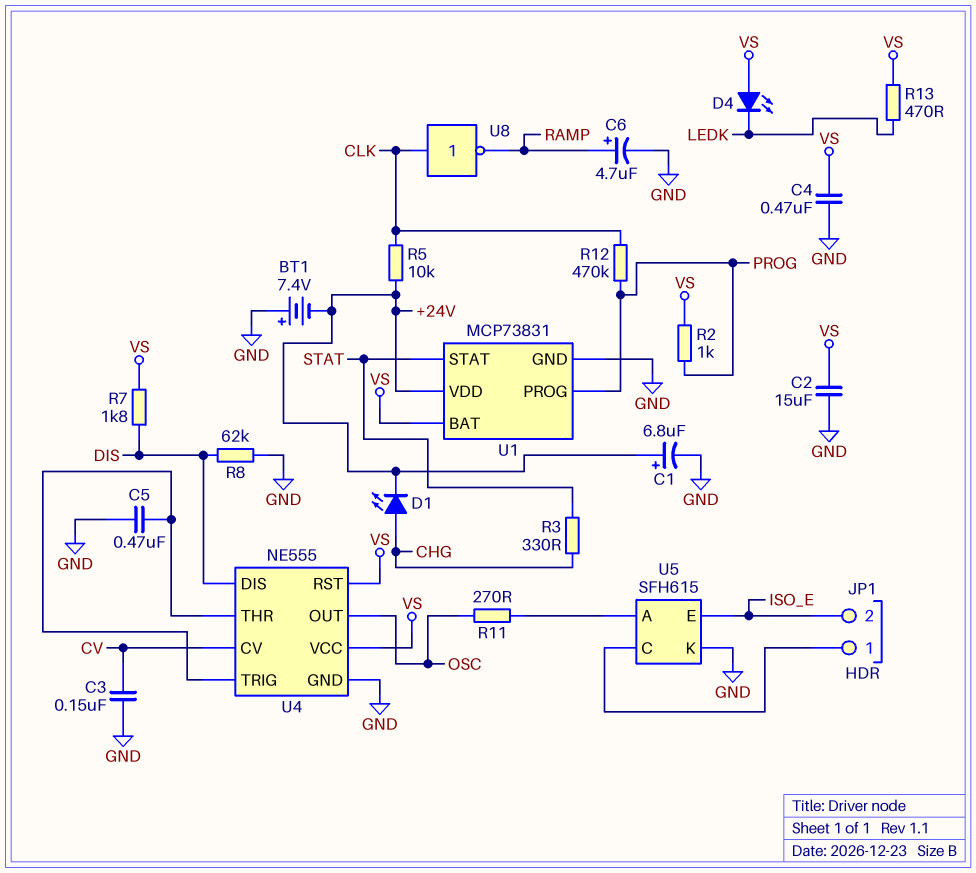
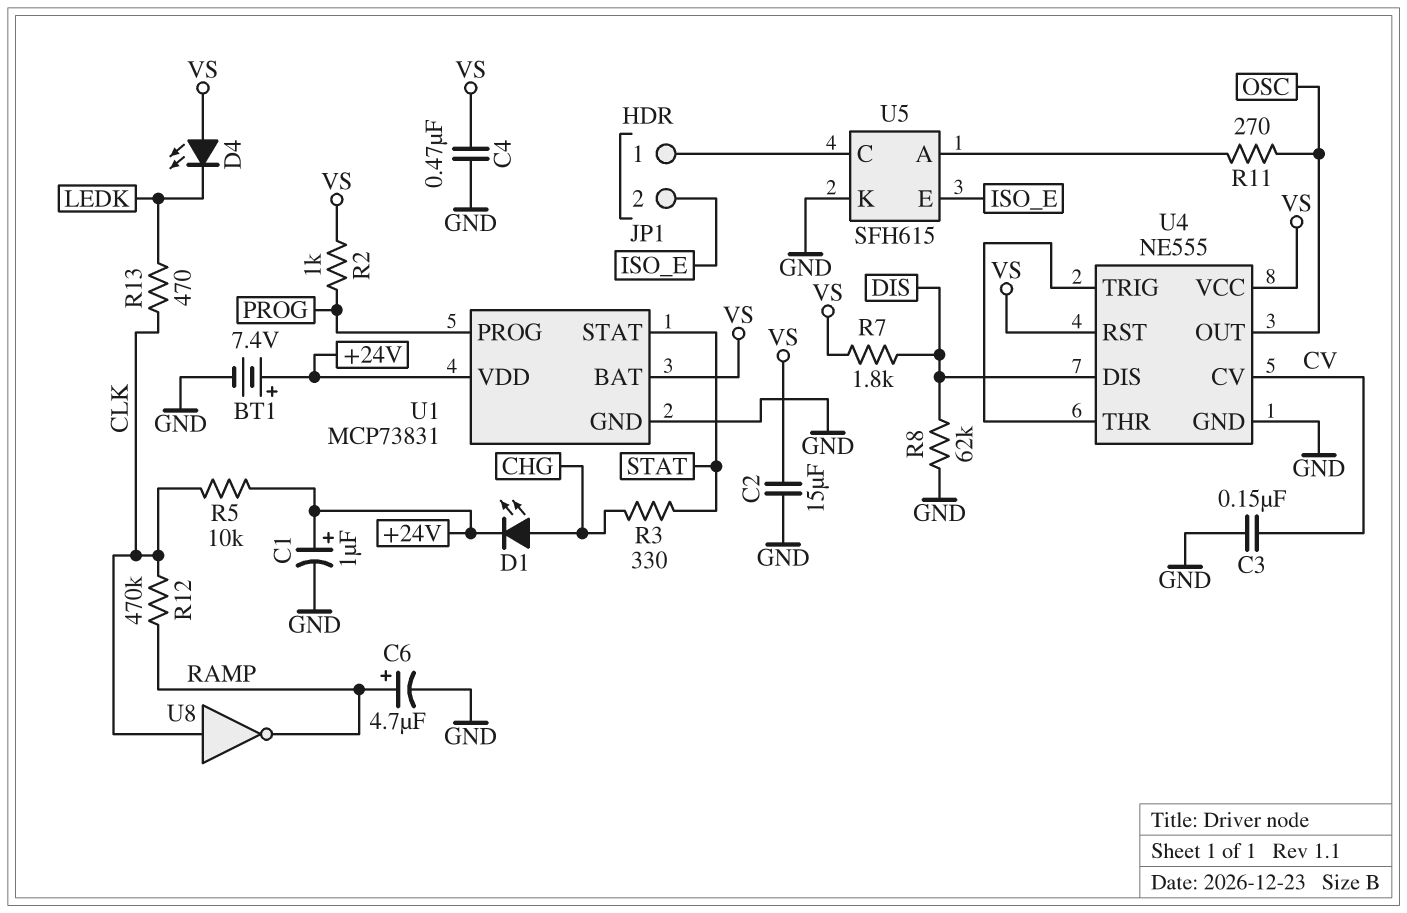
BT1: 7.4V (plus GND, minus +24V) -> 7.4V (plus +24V, minus GND)
C1: 6.8uF (plus +24V, minus GND) -> 1uF (plus +24V, minus GND)
C5: 470nF (GND, U4/THR) -> none
R12: 470k (CLK, PROG) -> 470k (CLK, RAMP)
R13: 470 (LEDK, VS) -> 470 (CLK, LEDK)

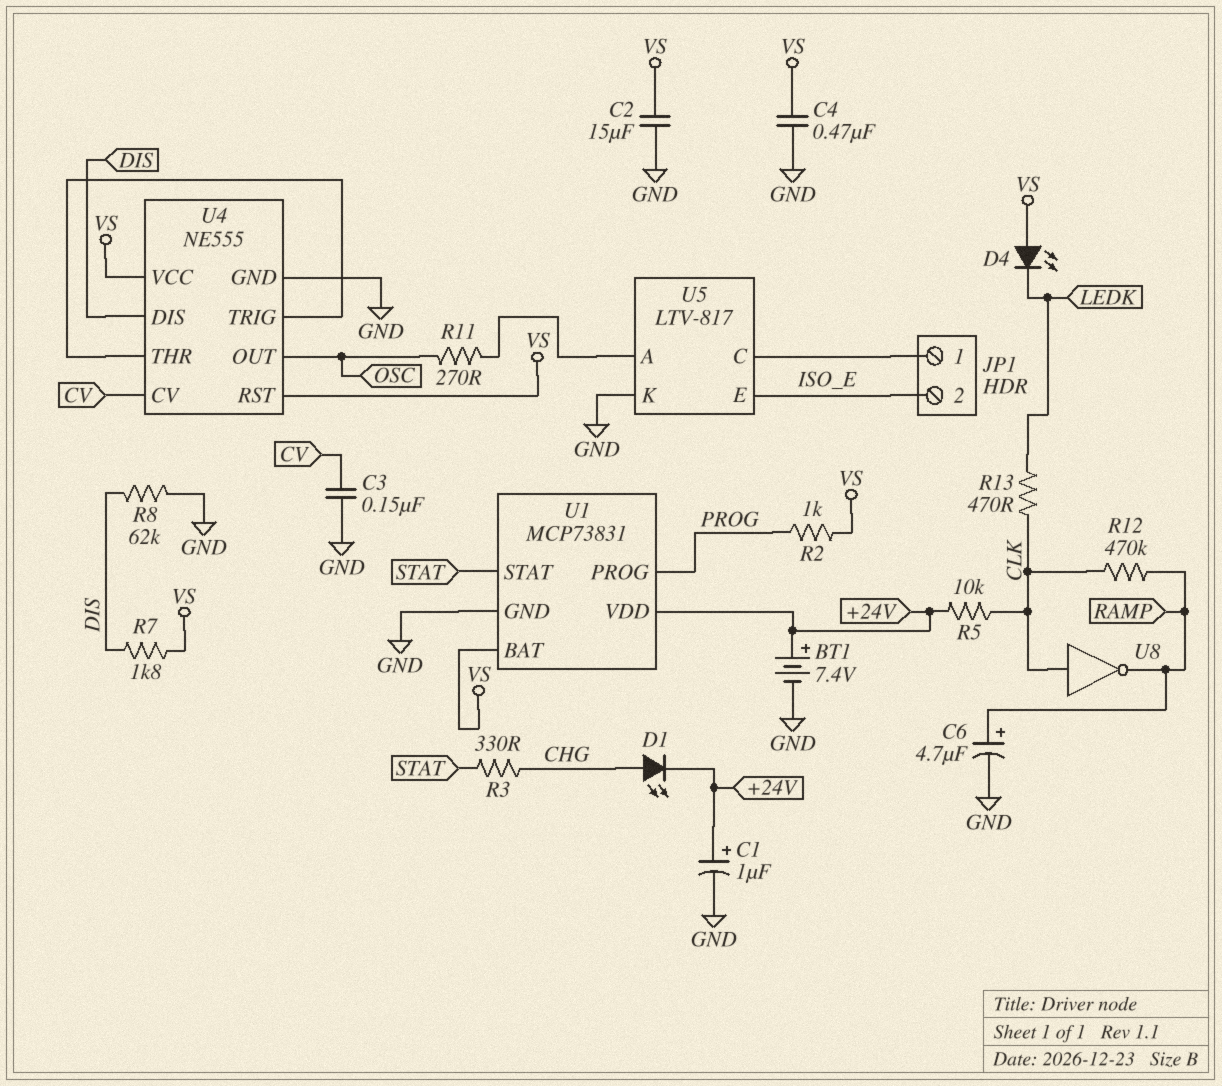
U5: SFH615 -> LTV-817

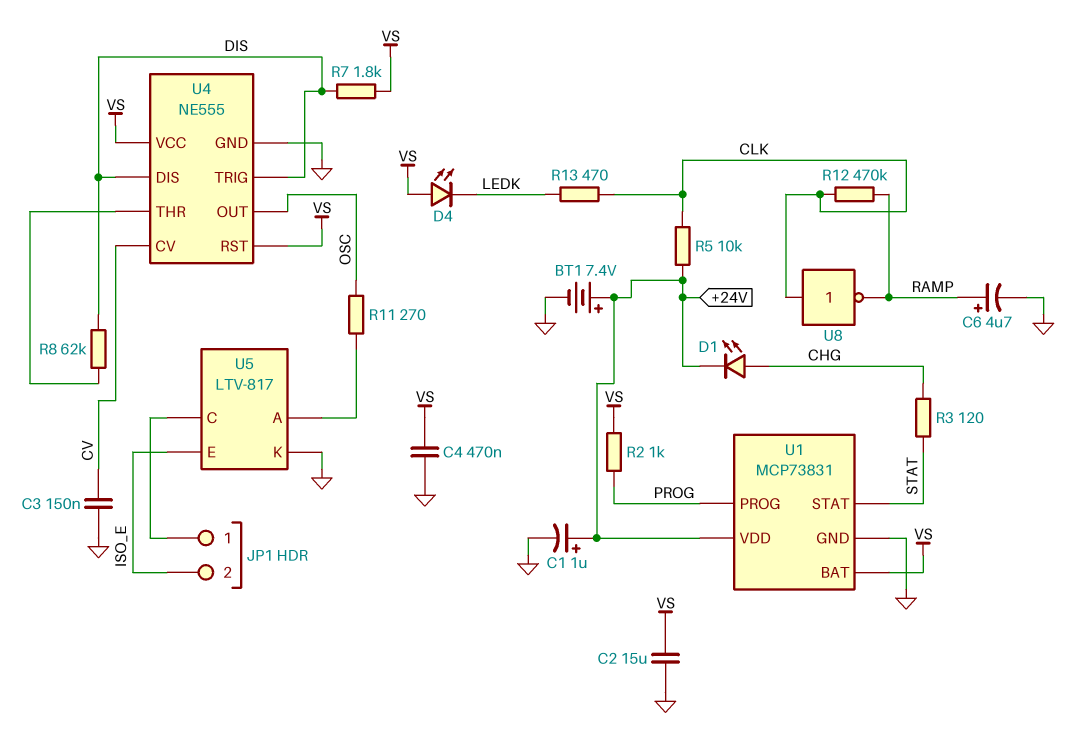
R3: 330 (CHG, STAT) -> 120 (CHG, STAT)
R8: 62k (DIS, GND) -> 62k (DIS, U4/THR)
U4 pin TRIG: U4/THR -> DIS

